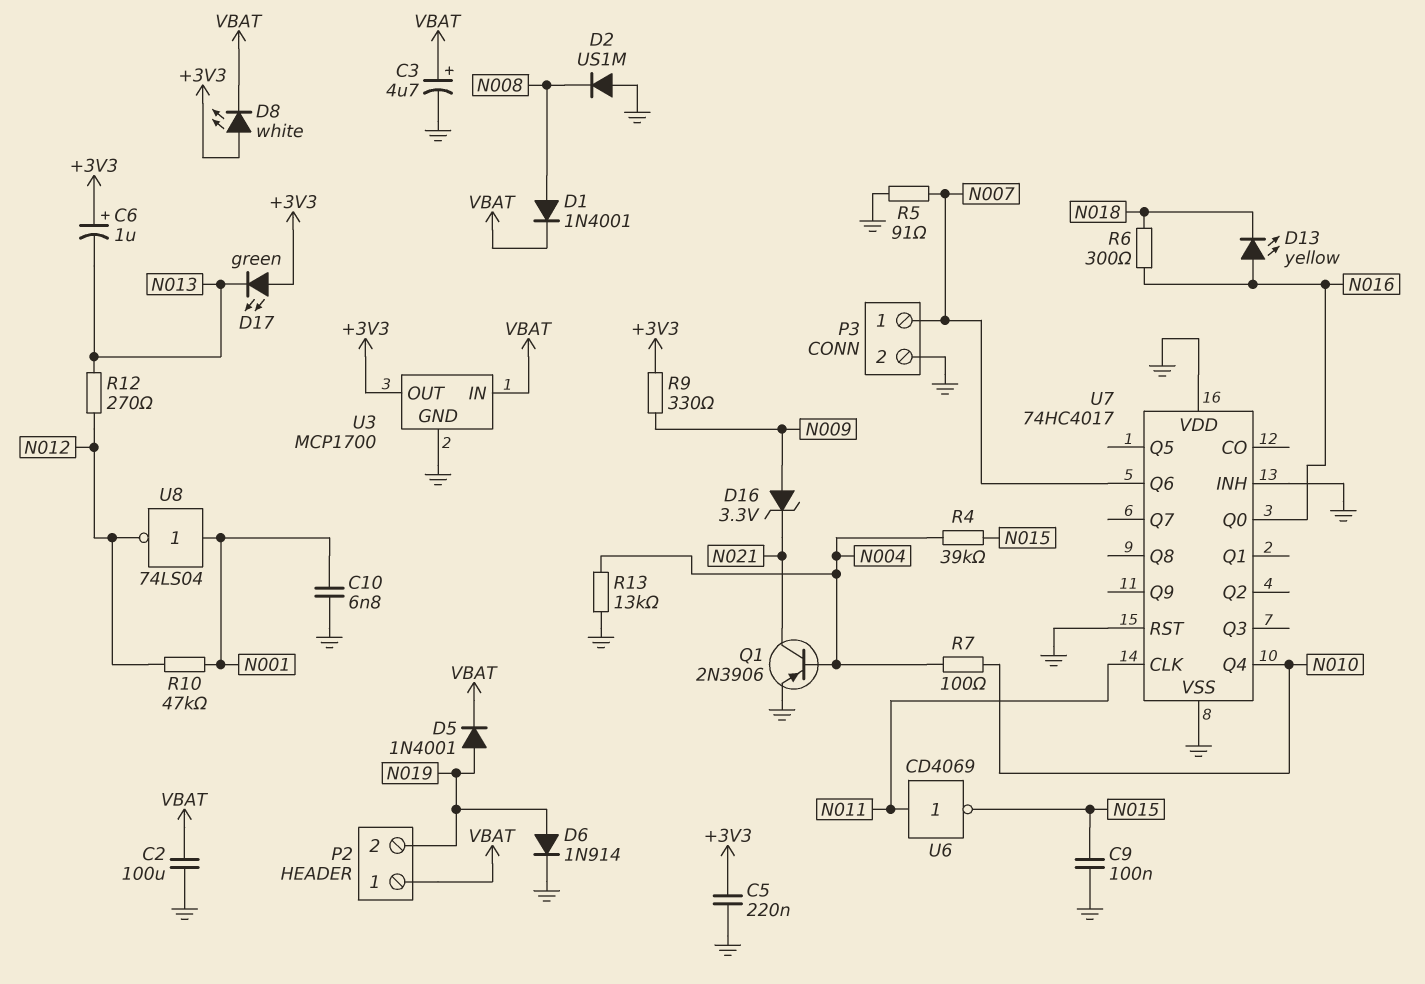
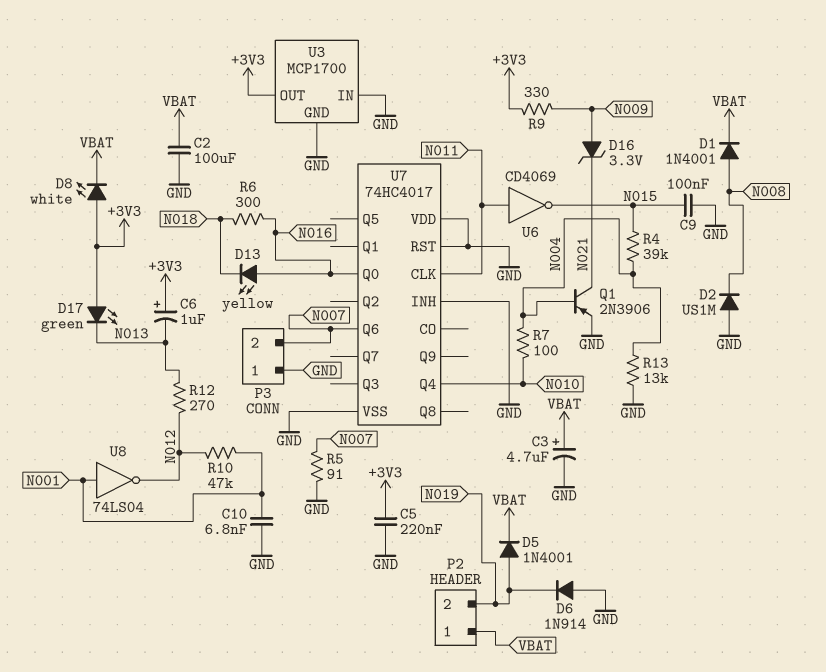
D6: diode 1N914 (A N019, K GND) -> diode 1N914 (A GND, K N019)
P3 pin 1: N007 -> GND
P3 pin 2: GND -> N007
U3 pin IN: VBAT -> GND

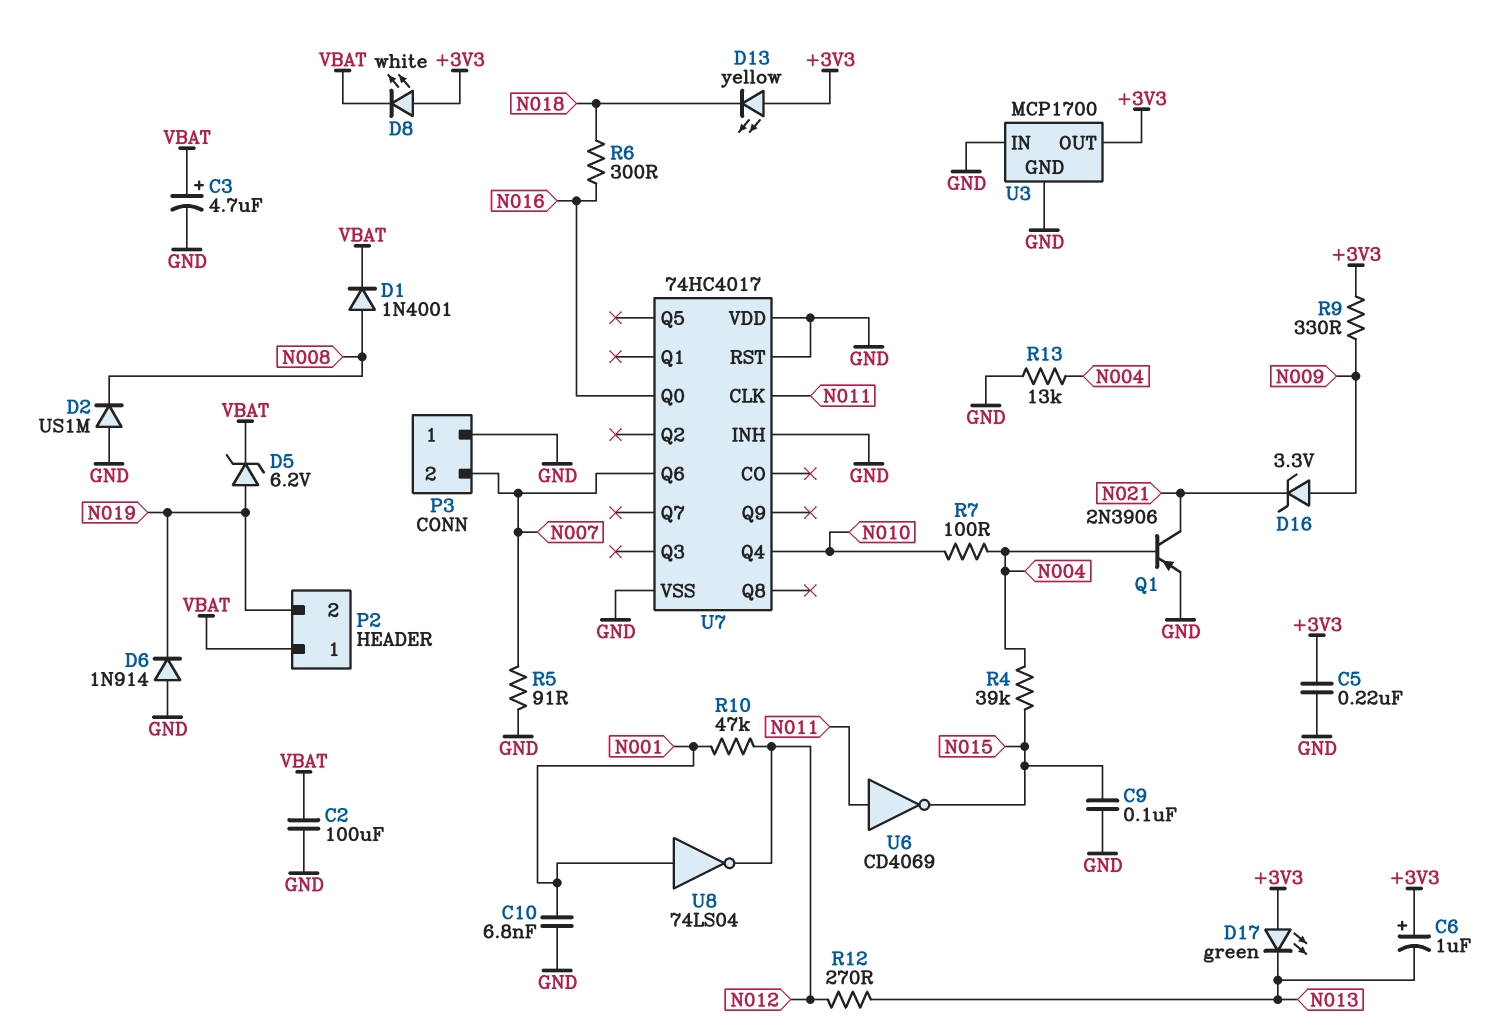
D5: diode 1N4001 (A N019, K VBAT) -> zener 6.2V (A N019, K VBAT)
D13: LED yellow (A N016, K N018) -> LED yellow (A +3V3, K N018)

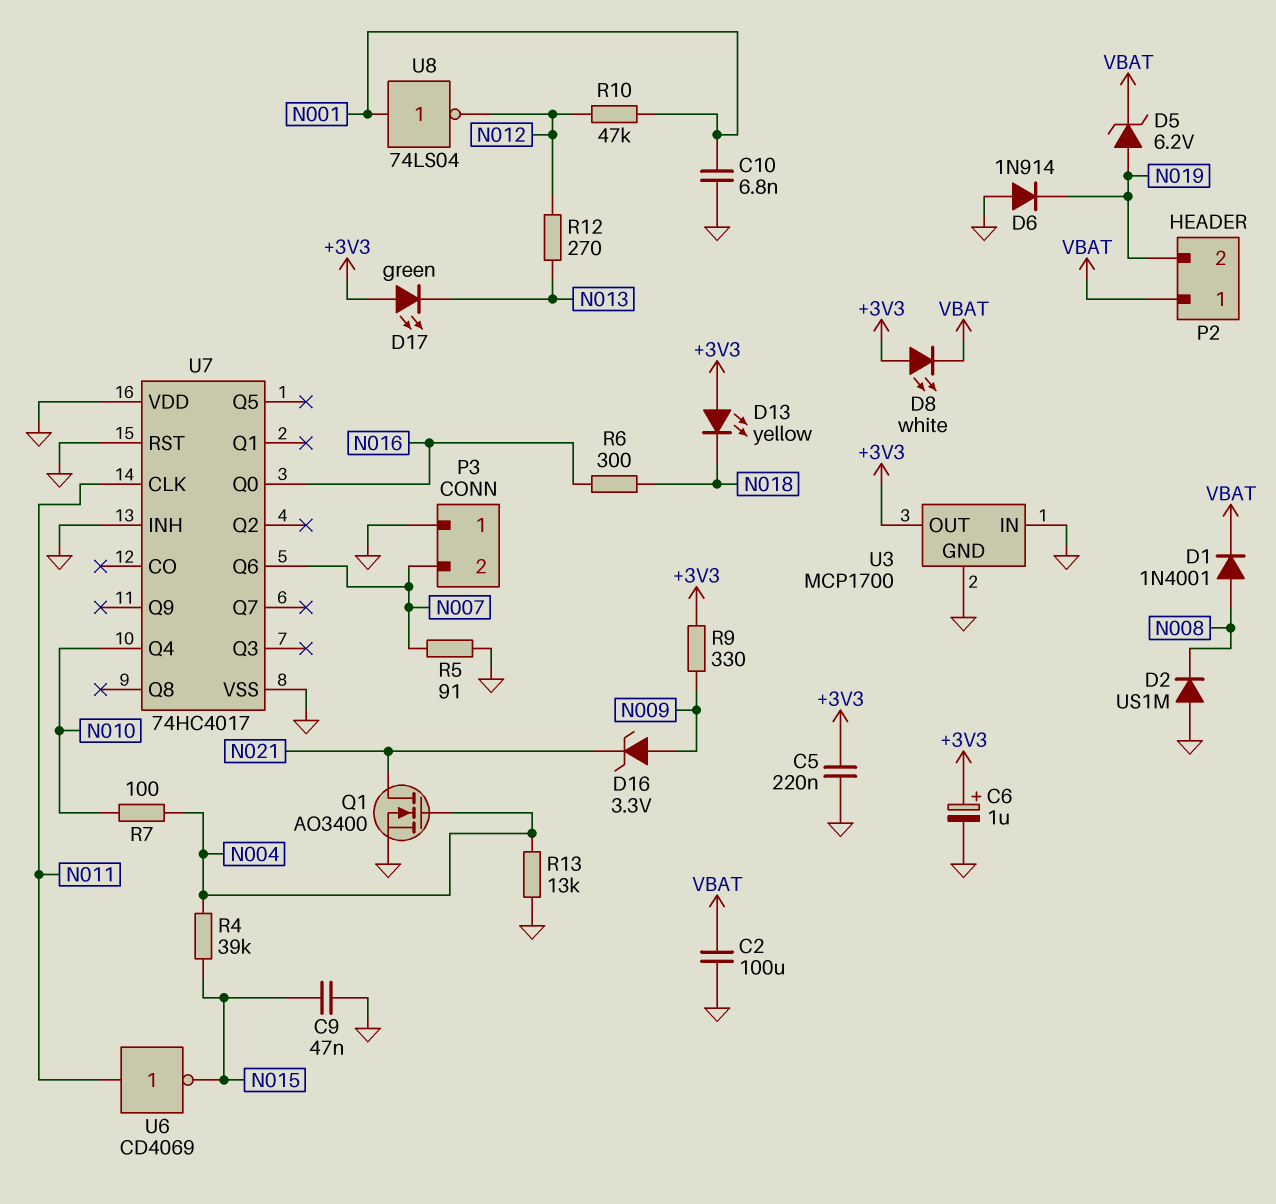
C3: 4.7uF (plus VBAT, minus GND) -> none
C6: 1uF (plus +3V3, minus N013) -> 1uF (plus +3V3, minus GND)
C9: 100nF (GND, N015) -> 47nF (GND, N015)
Q1: PNP 2N3906 (B N004, C N021, E GND) -> NMOS AO3400 (G N004, D N021, S GND)

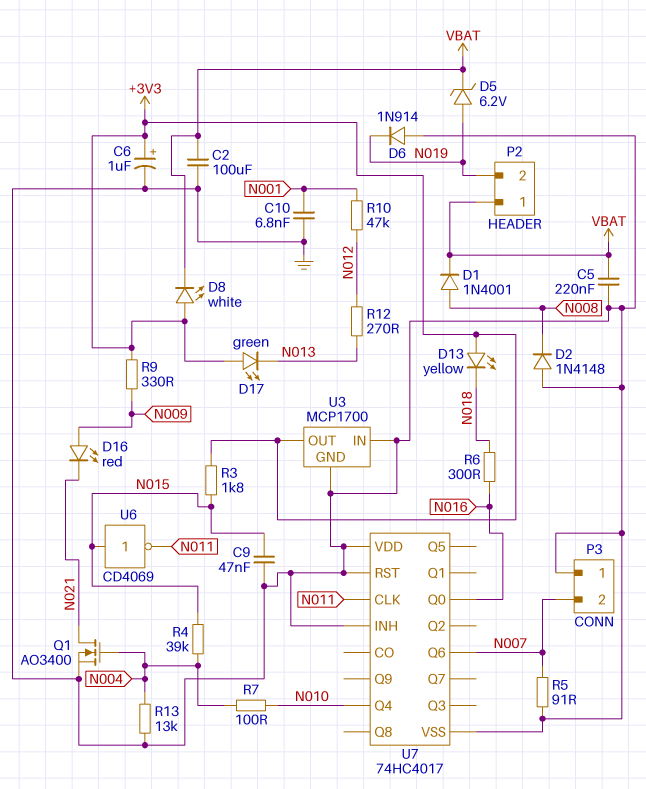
C5: 220nF (+3V3, GND) -> 220nF (GND, VBAT)
D2: diode US1M (A GND, K N008) -> diode 1N4148 (A GND, K N008)
D16: zener 3.3V (A N009, K N021) -> LED red (A N009, K N021)
R3: none -> 1.8k (+3V3, N015)
U6: NOT CD4069 (in N011, out N015) -> NOT CD4069 (in N015, out N011)
U8: NOT 74LS04 (in N001, out N012) -> none

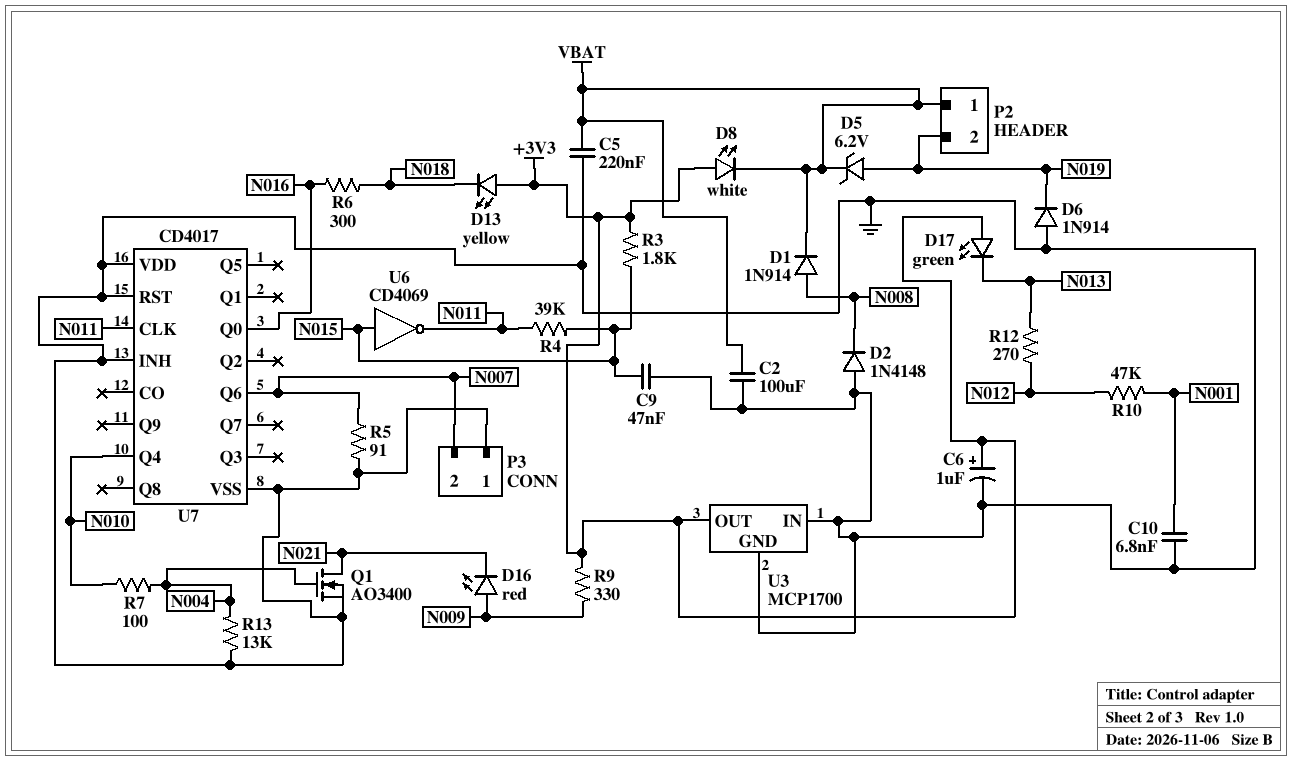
D1: diode 1N4001 (A N008, K VBAT) -> diode 1N914 (A N008, K VBAT)
R4: 39k (N004, N015) -> 39k (N011, N015)
U7: 74HC4017 -> CD4017

